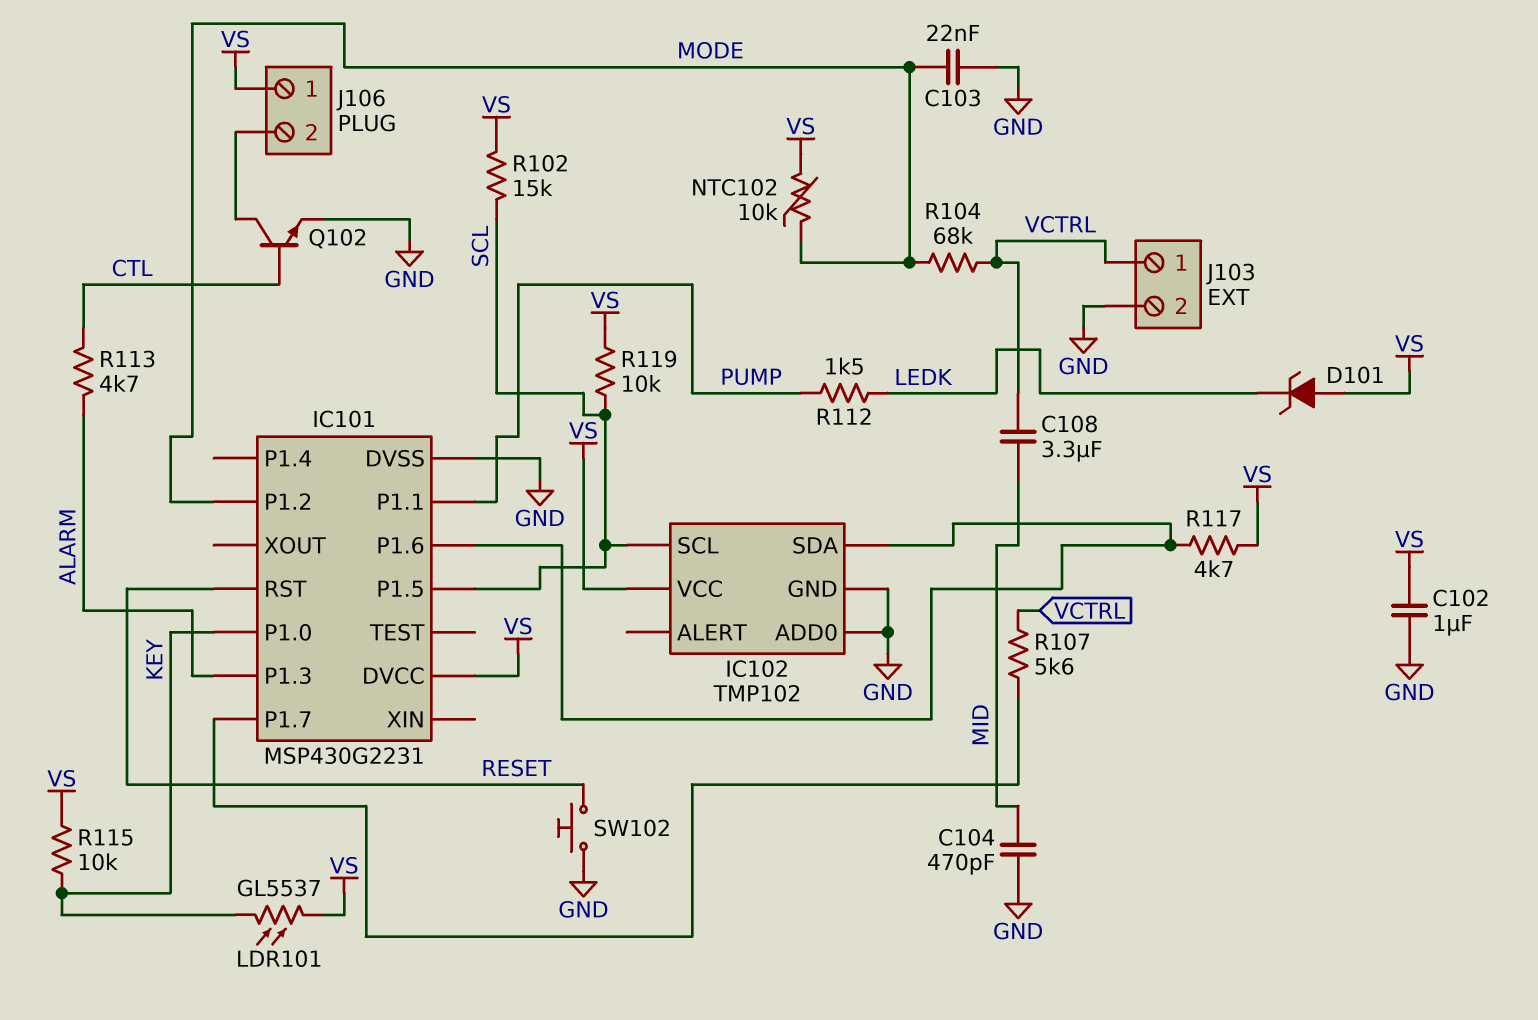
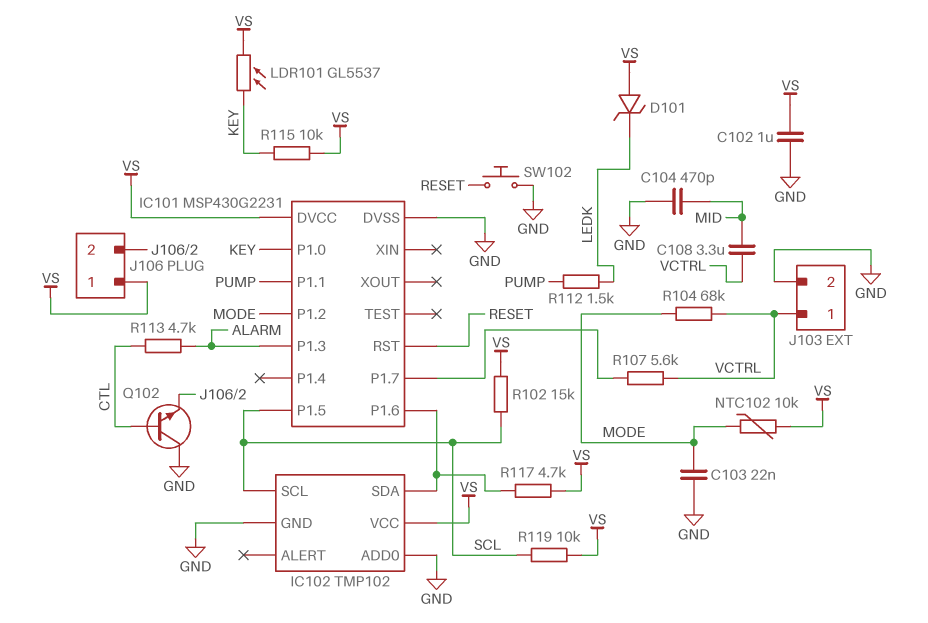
Q102: NPN (B CTL, C J106/2, E GND) -> NPN (B CTL, C GND, E J106/2)

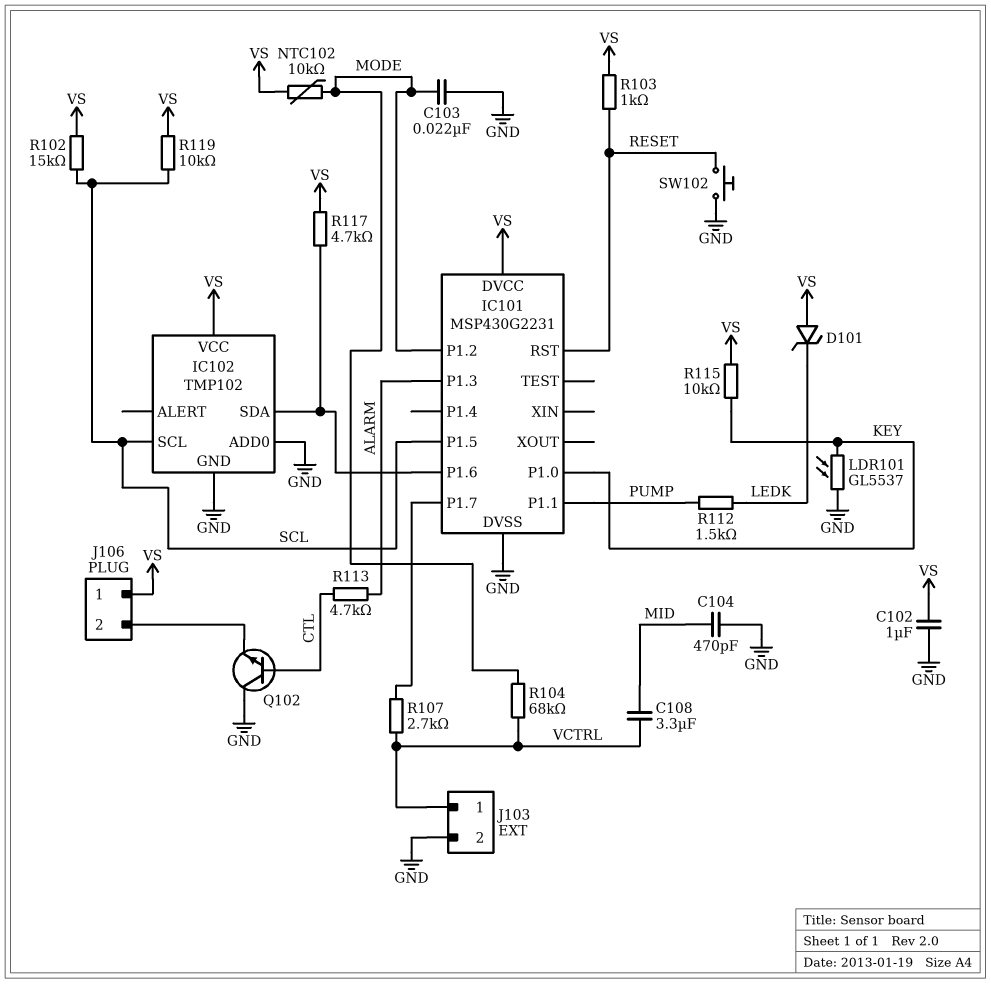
LDR101: GL5537 (KEY, VS) -> GL5537 (GND, KEY)
R103: none -> 1k (RESET, VS)
R107: 5.6k (IC101/P1.7, VCTRL) -> 2.7k (IC101/P1.7, VCTRL)

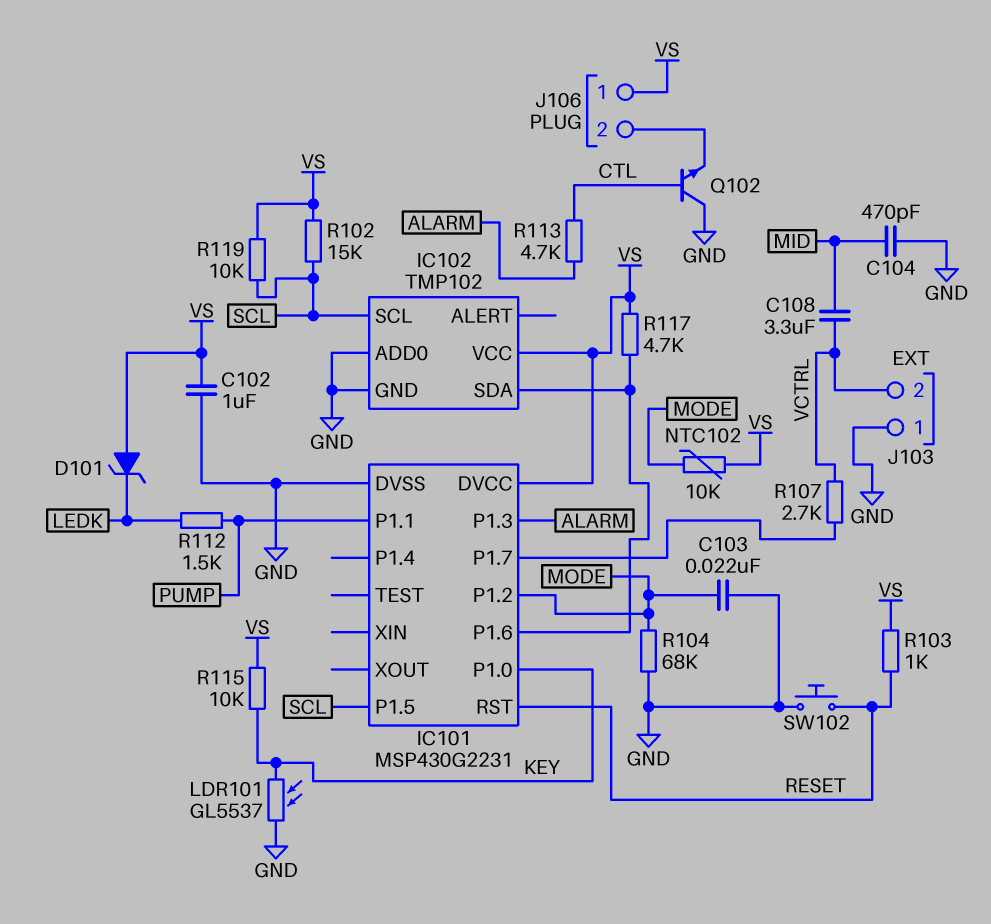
J103 pin 1: VCTRL -> GND
J103 pin 2: GND -> VCTRL
R104: 68k (MODE, VCTRL) -> 68k (GND, MODE)

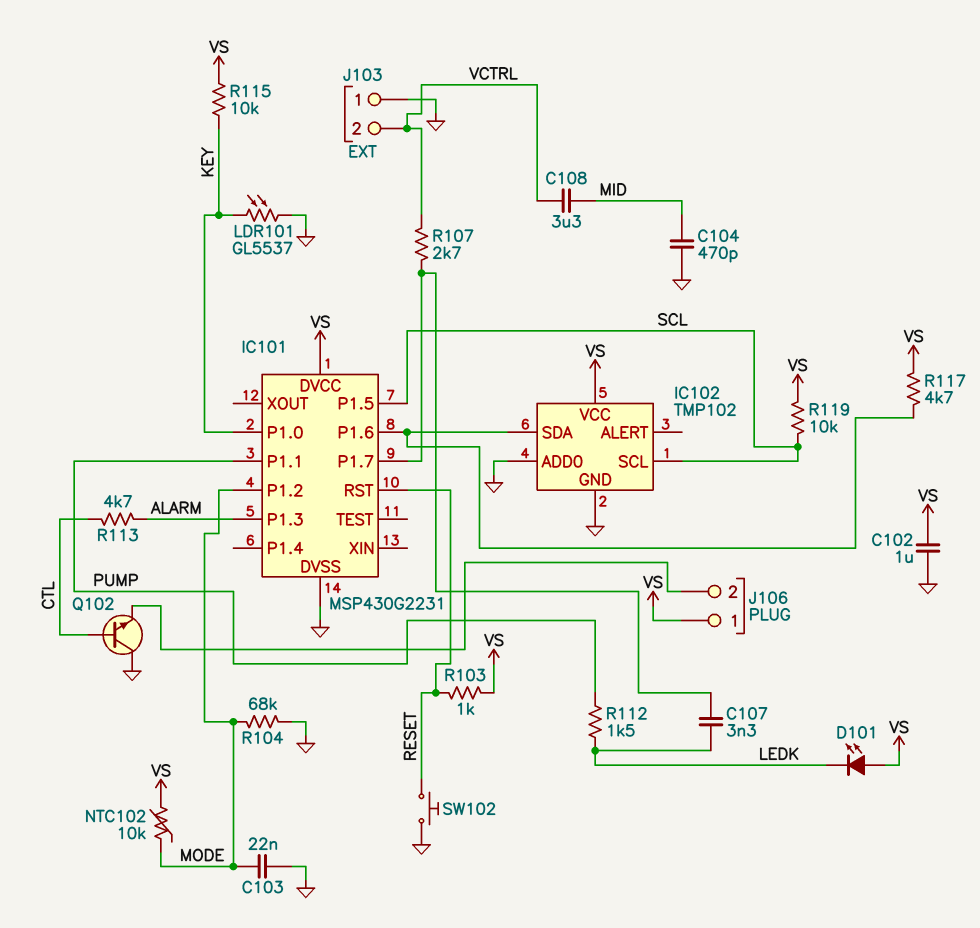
C107: none -> 3.3nF (IC101/P1.7, LEDK)
D101: zener (A VS, K LEDK) -> LED (A VS, K LEDK)
R102: 15k (SCL, VS) -> none

